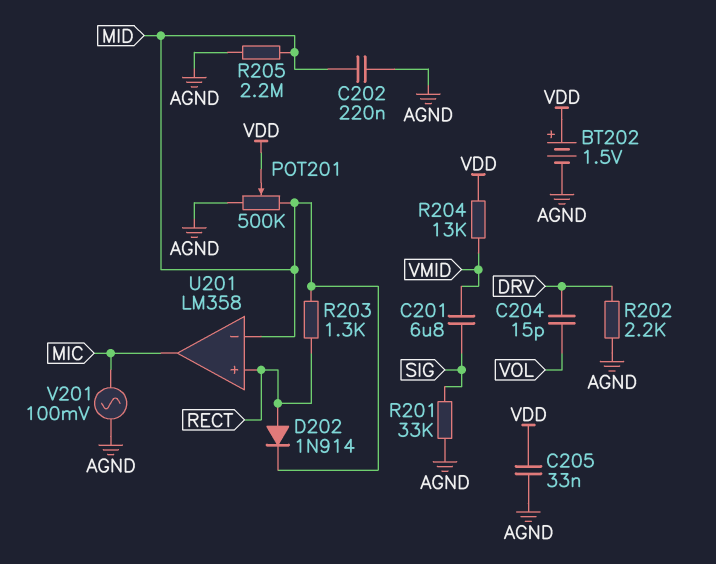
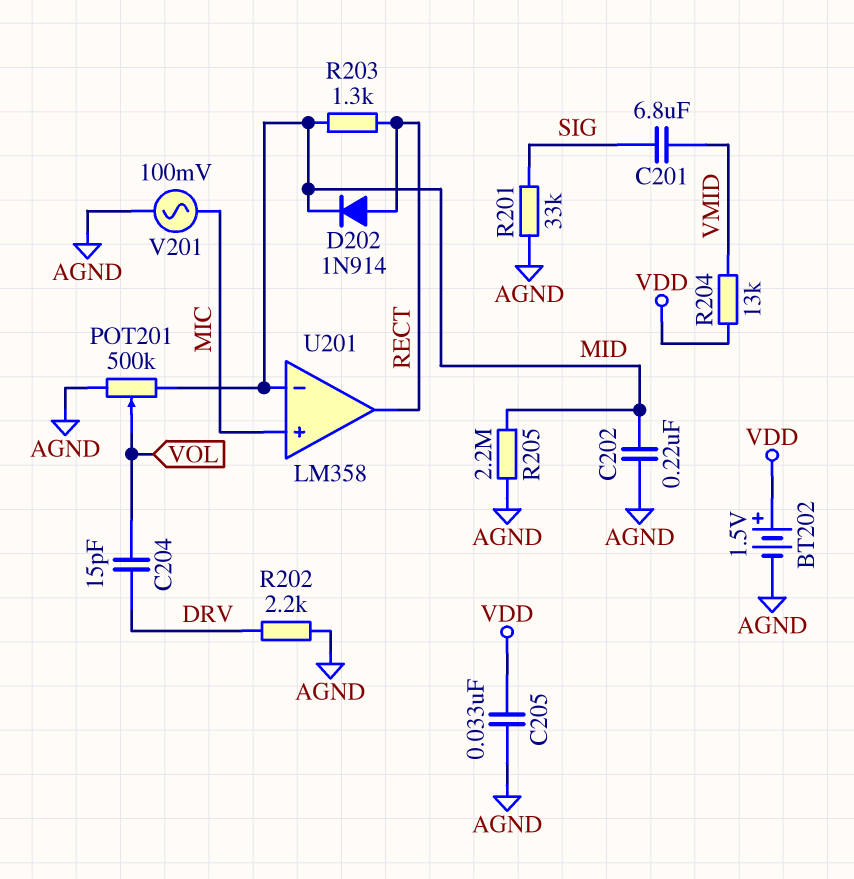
POT201: 500k (AGND, MID, wiper VDD) -> 500k (AGND, MID, wiper VOL)
U201 pin in+: RECT -> MIC
U201 pin out: MIC -> RECT

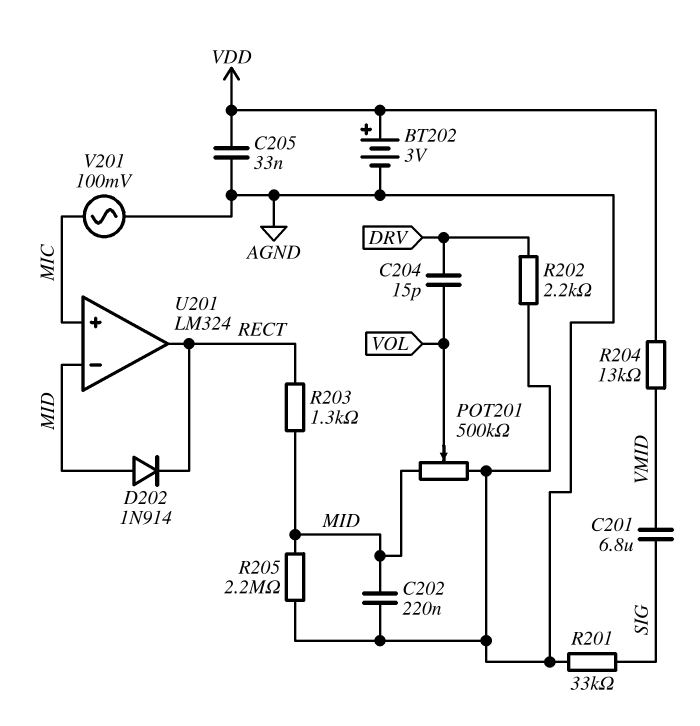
BT202: 1.5V (plus VDD, minus AGND) -> 3V (plus VDD, minus AGND)
D202: diode 1N914 (A RECT, K MID) -> diode 1N914 (A MID, K RECT)
U201: LM358 -> LM324

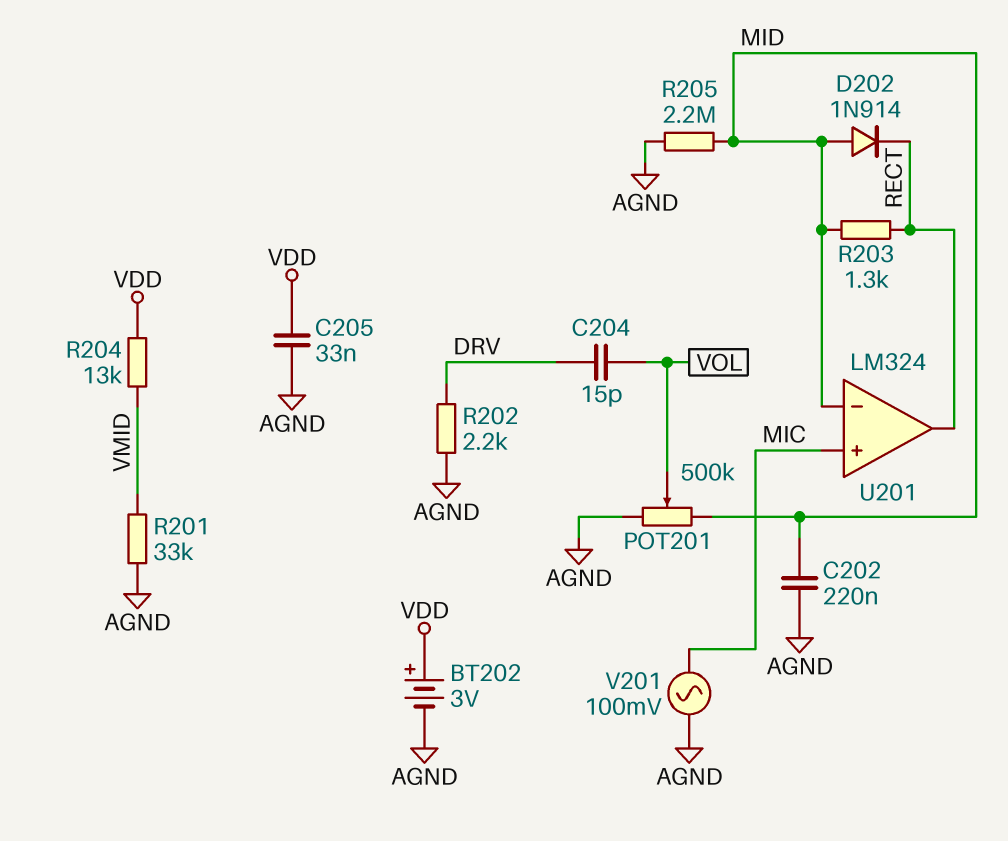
C201: 6.8uF (SIG, VMID) -> none
R201: 33k (AGND, SIG) -> 33k (AGND, VMID)

